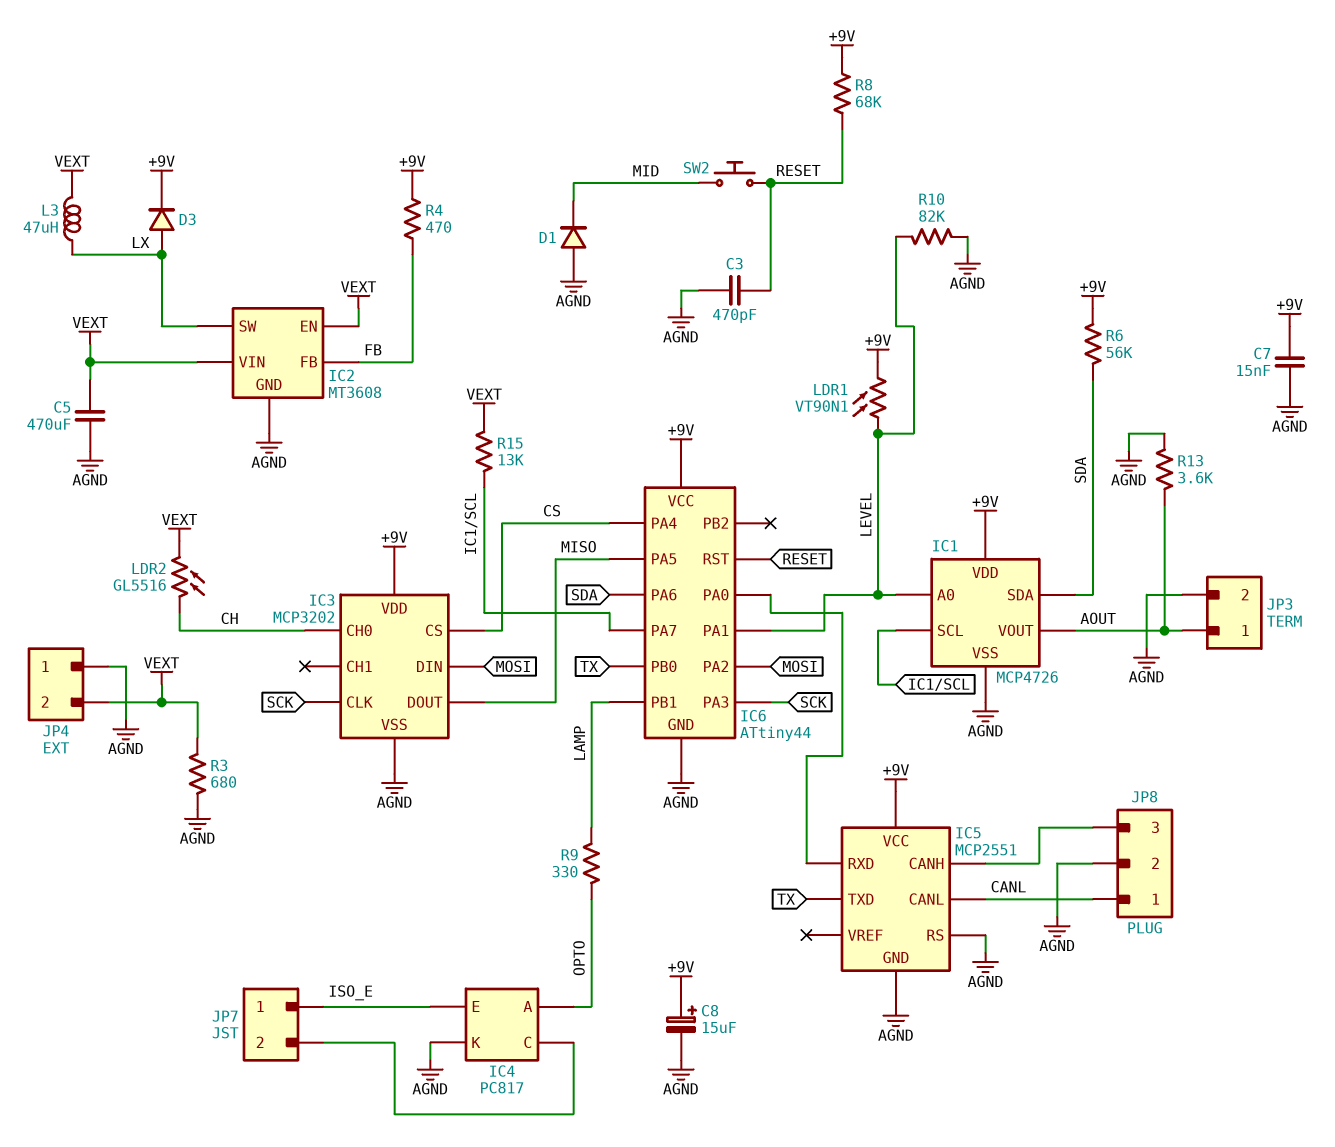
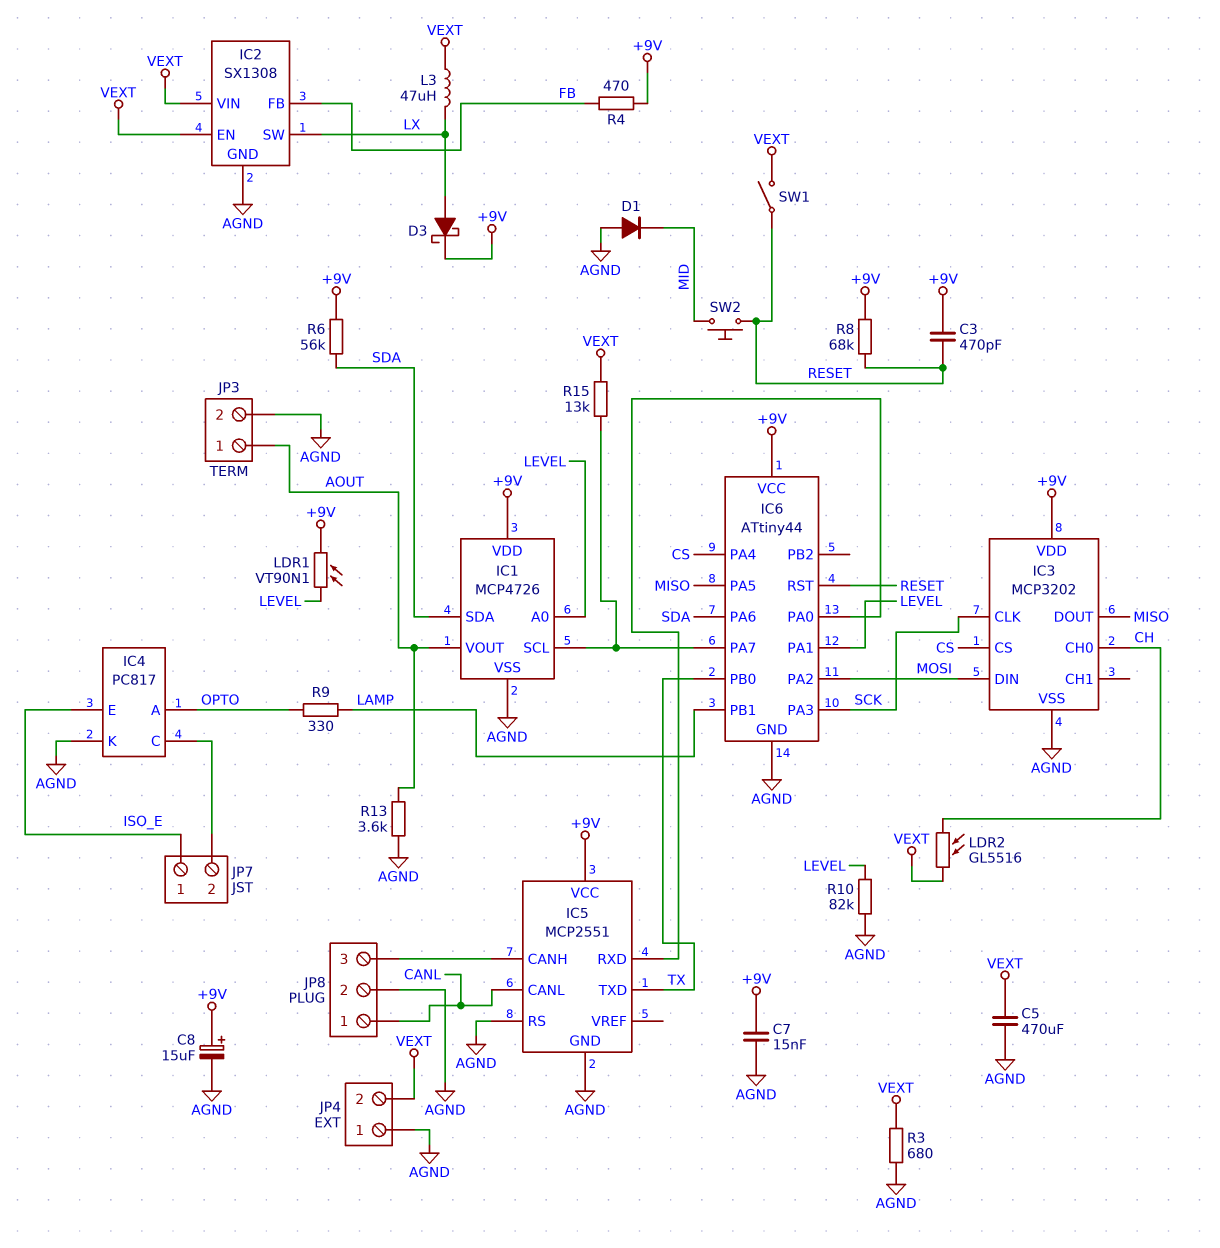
C3: 470pF (AGND, RESET) -> 470pF (+9V, RESET)
D3: diode (A LX, K +9V) -> schottky (A LX, K +9V)
IC2: MT3608 -> SX1308
SW1: none -> switch (RESET, VEXT)

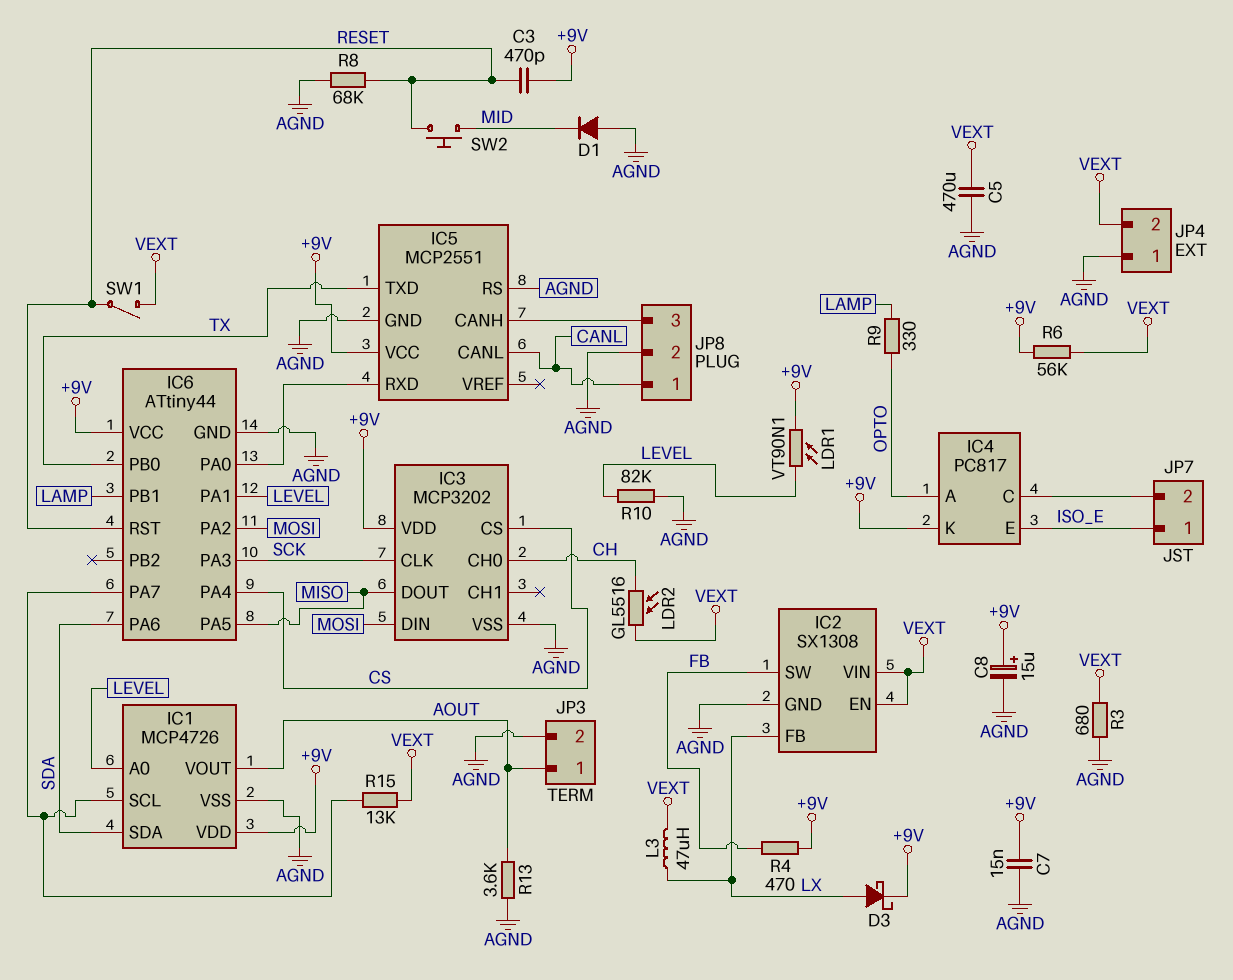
IC2 pin FB: FB -> LX
IC2 pin SW: LX -> FB
IC4 pin K: AGND -> +9V
R6: 56k (+9V, SDA) -> 56k (+9V, VEXT)
R8: 68k (+9V, RESET) -> 68k (AGND, RESET)

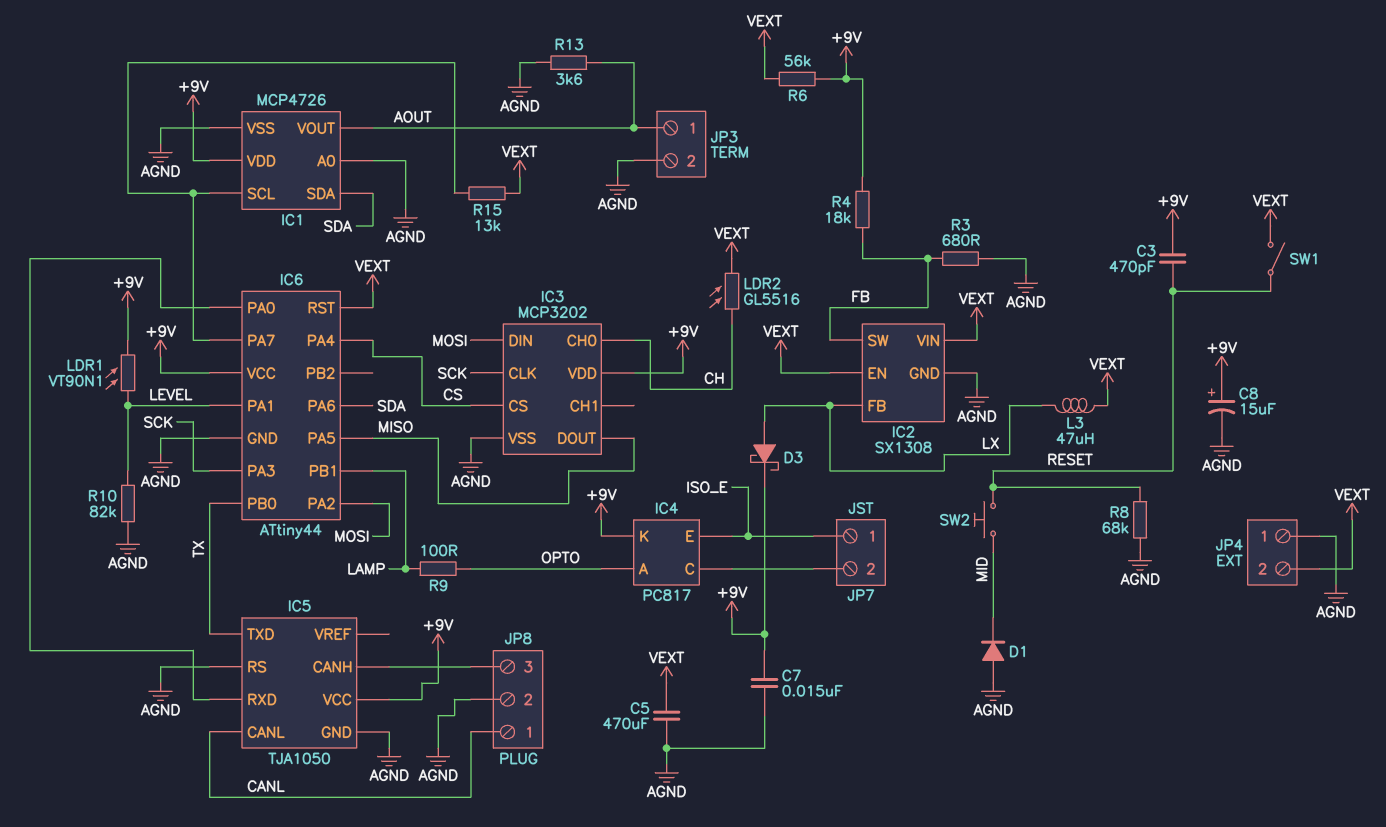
IC1 pin A0: LEVEL -> AGND
IC5: MCP2551 -> TJA1050
IC6 pin RST: RESET -> VEXT
R3: 680 (AGND, VEXT) -> 680 (AGND, FB)
R4: 470 (+9V, FB) -> 18k (+9V, FB)
R9: 330 (LAMP, OPTO) -> 100 (LAMP, OPTO)

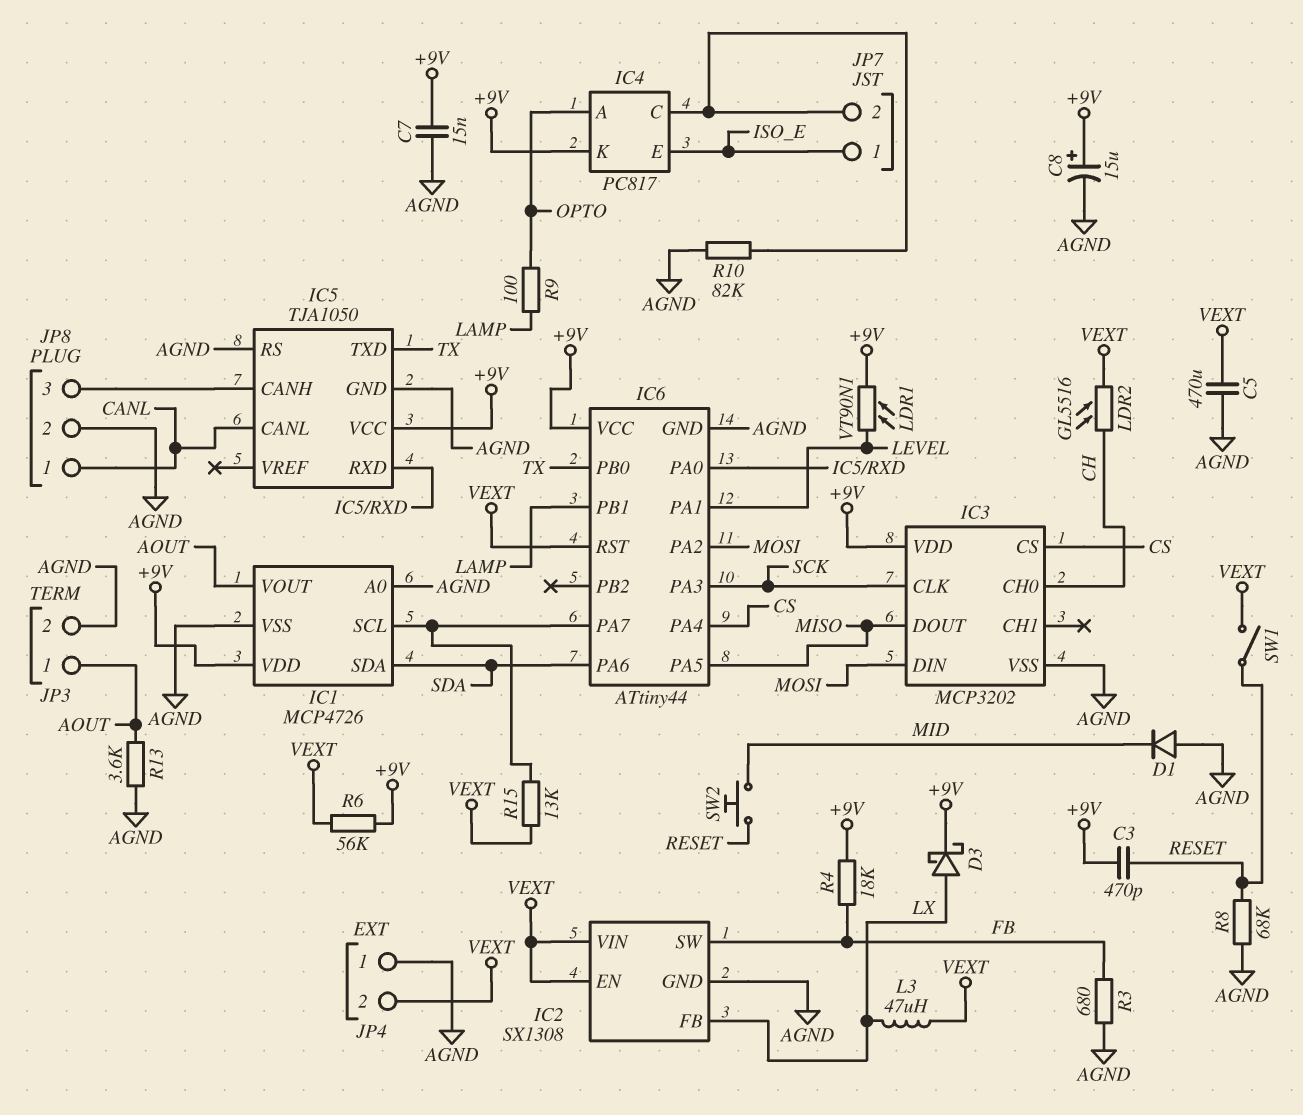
R10: 82k (AGND, LEVEL) -> 82k (AGND, IC4/C)

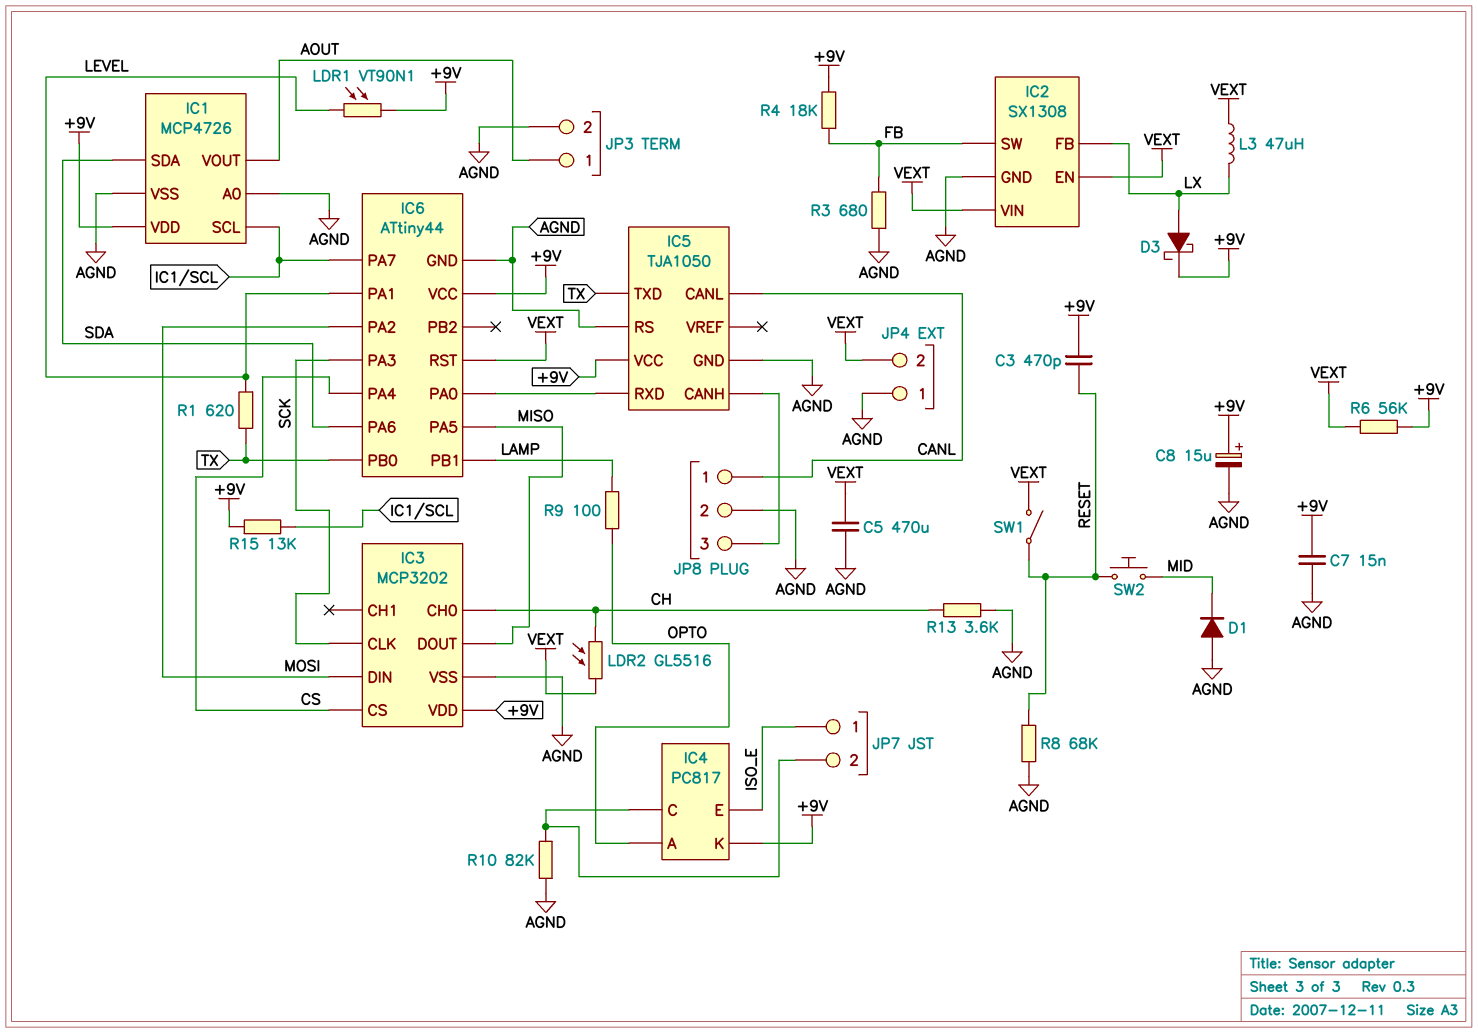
R1: none -> 620 (LEVEL, TX)
R13: 3.6k (AGND, AOUT) -> 3.6k (AGND, CH)
R15: 13k (IC1/SCL, VEXT) -> 13k (+9V, IC1/SCL)

